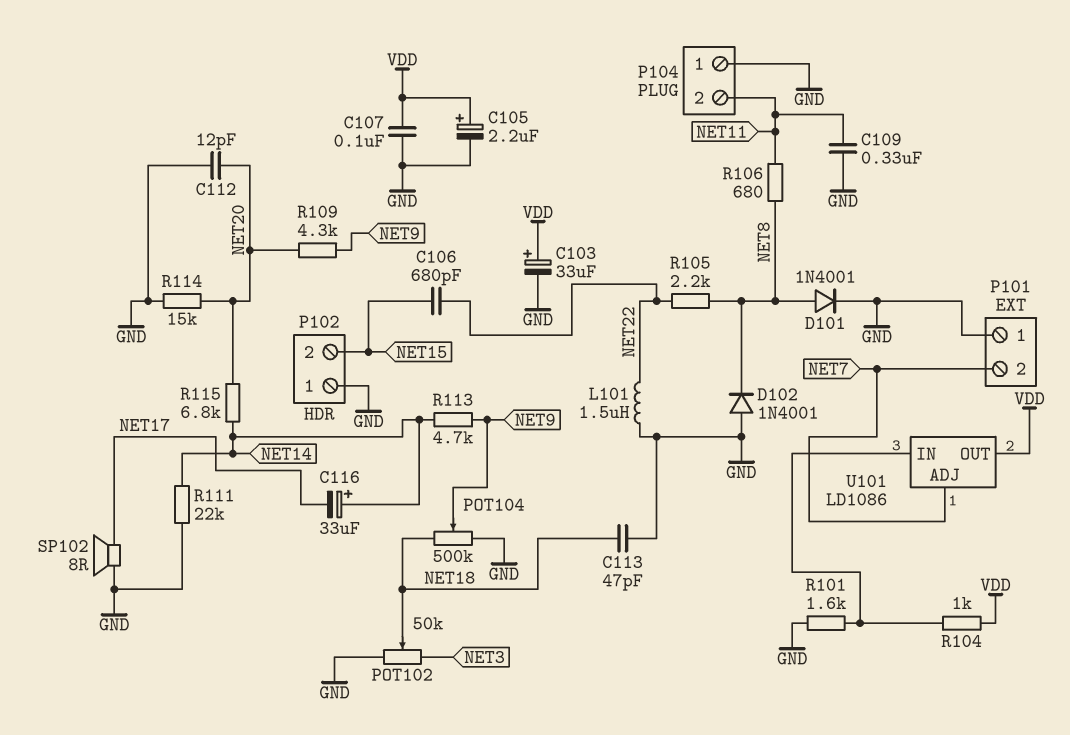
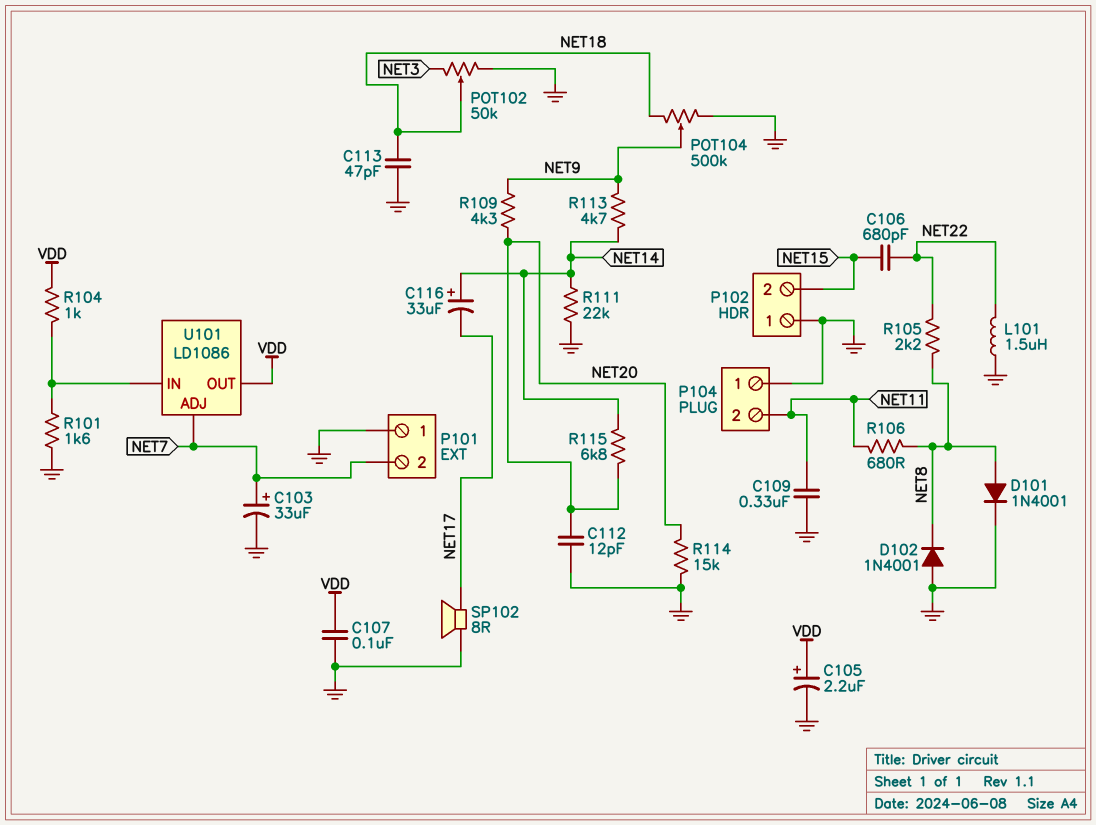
C103: 33uF (plus VDD, minus GND) -> 33uF (plus NET7, minus GND)

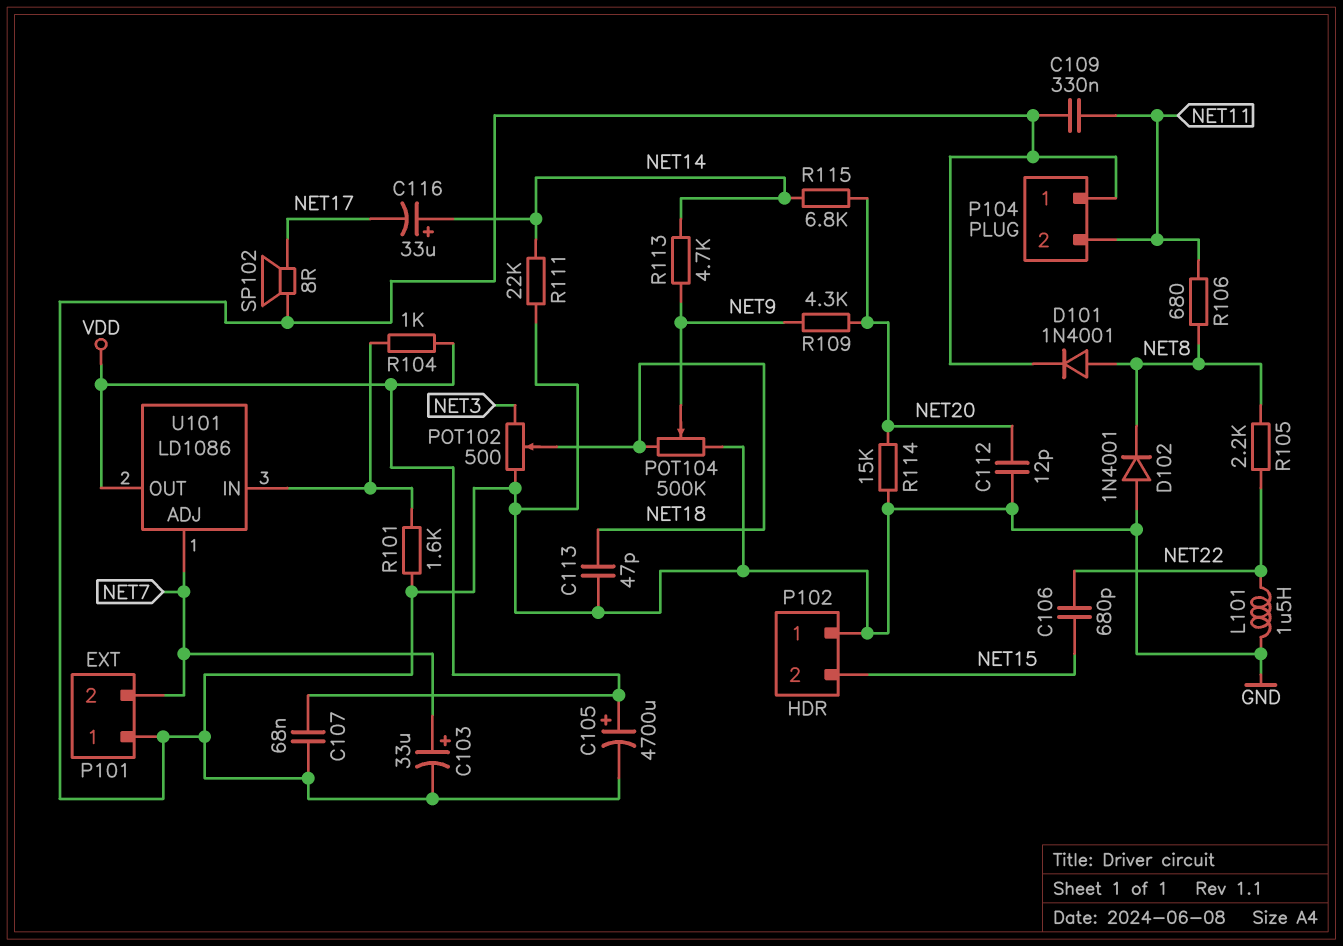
C105: 2.2uF (plus VDD, minus GND) -> 4700uF (plus VDD, minus GND)
C107: 100nF (GND, VDD) -> 68nF (GND, VDD)
POT102: 50k (GND, NET3, wiper NET18) -> 500 (GND, NET3, wiper NET18)

